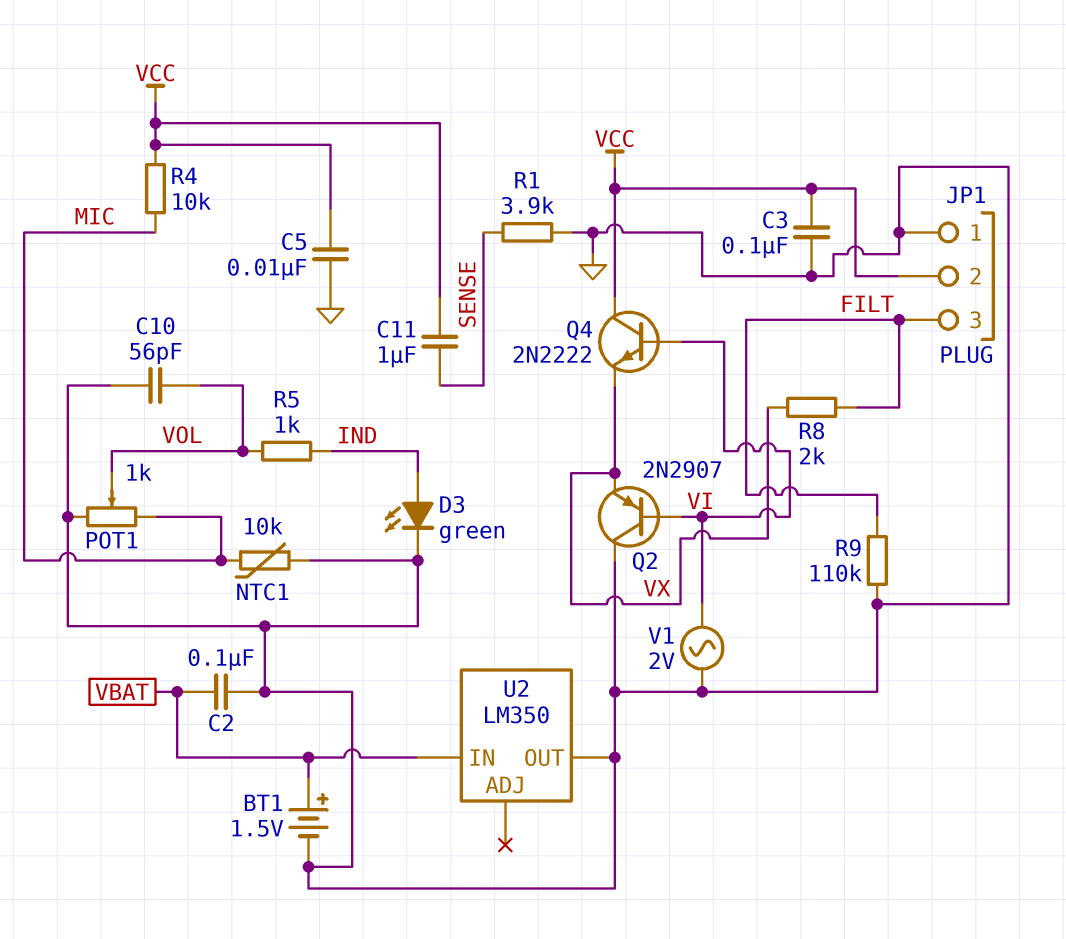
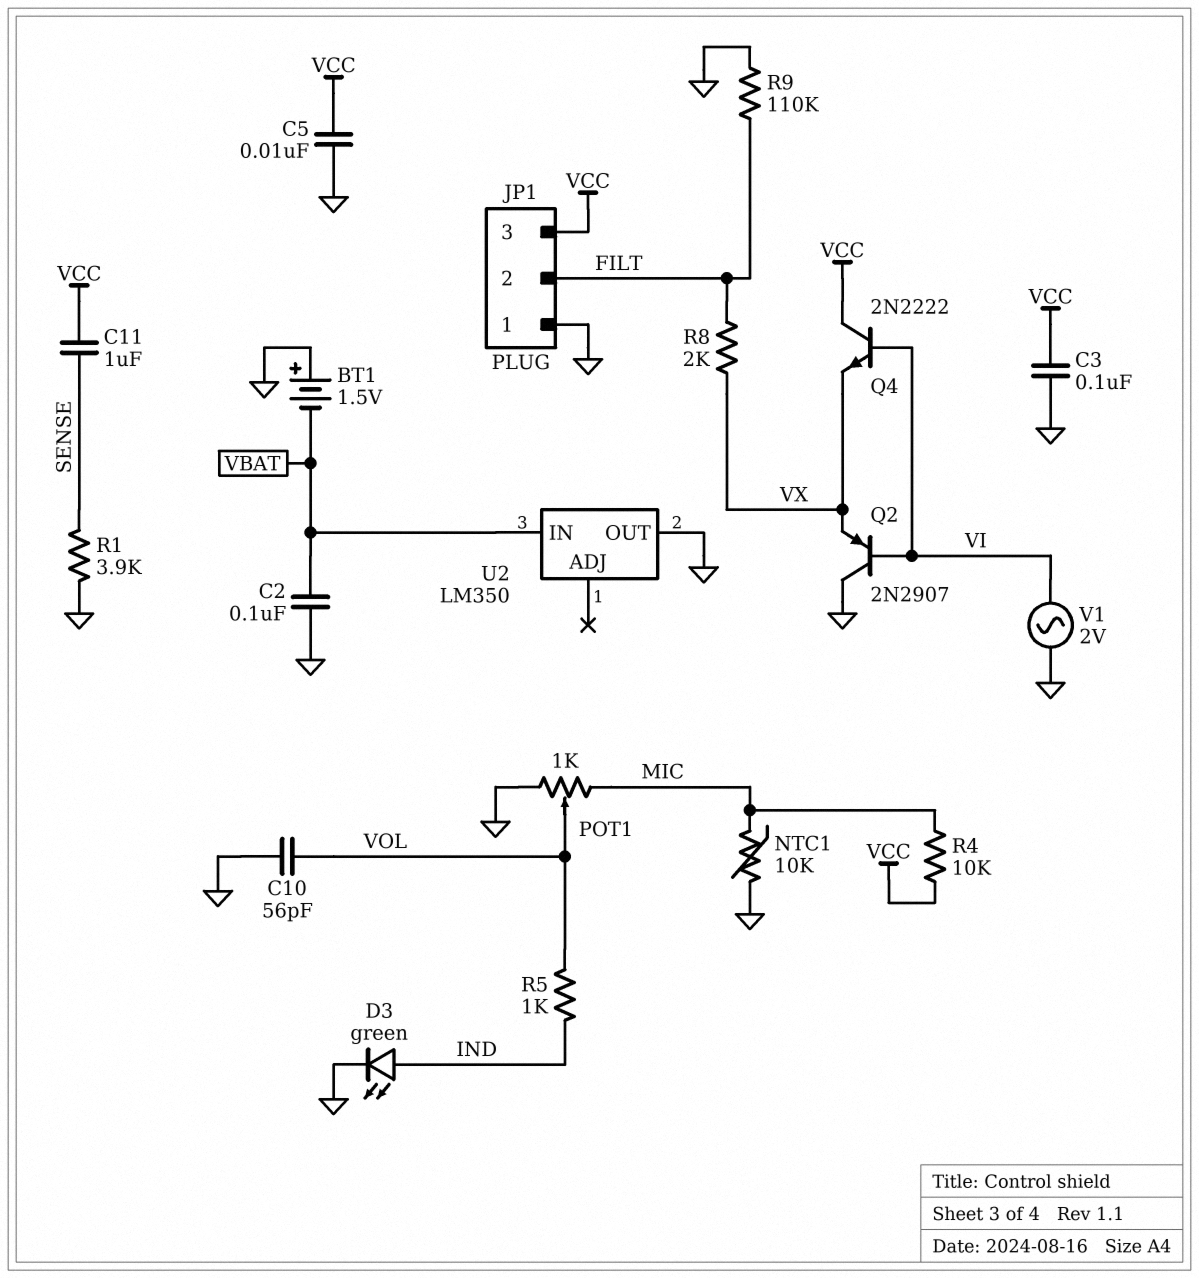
BT1: 1.5V (plus VBAT, minus GND) -> 1.5V (plus GND, minus VBAT)
JP1 pin 2: VCC -> FILT
JP1 pin 3: FILT -> VCC

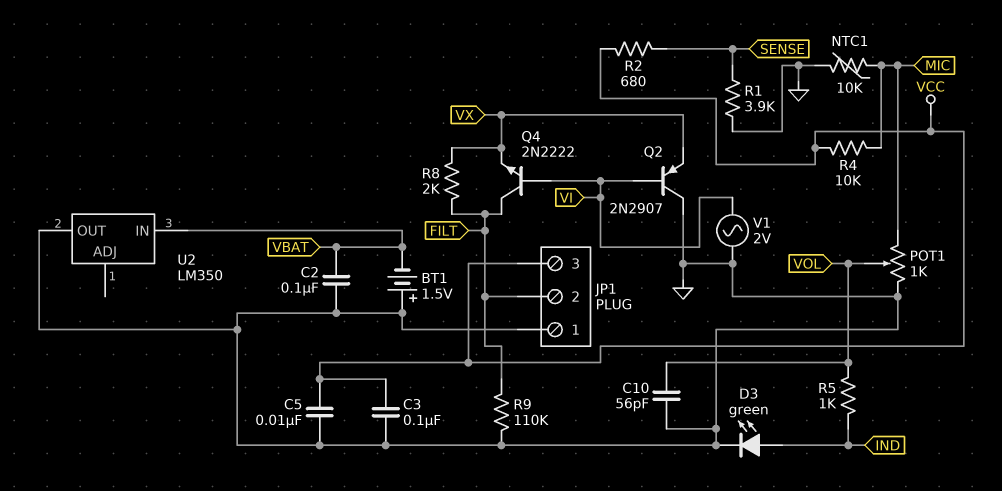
C11: 1uF (SENSE, VCC) -> none
Q4: NPN 2N2222 (B VI, C VCC, E VX) -> NPN 2N2222 (B VI, C FILT, E VX)
R2: none -> 680 (SENSE, VCC)

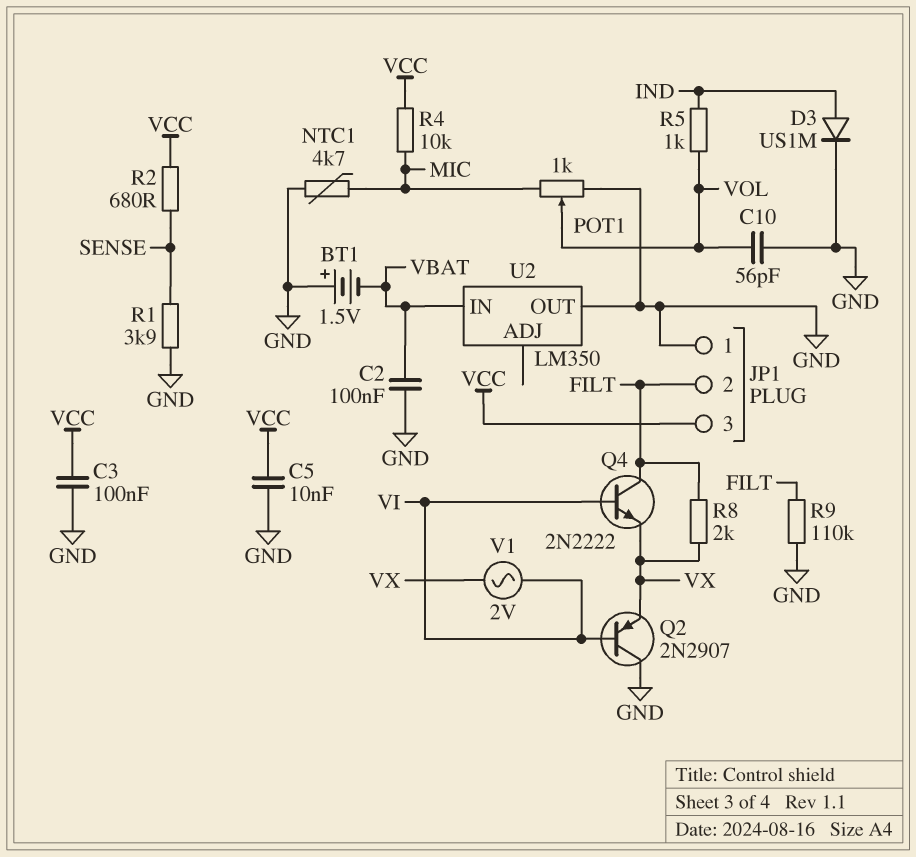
D3: LED green (A IND, K GND) -> diode US1M (A IND, K GND)
NTC1: 10k (GND, MIC) -> 4.7k (GND, MIC)
V1: AC 2V (GND, VI) -> AC 2V (VI, VX)

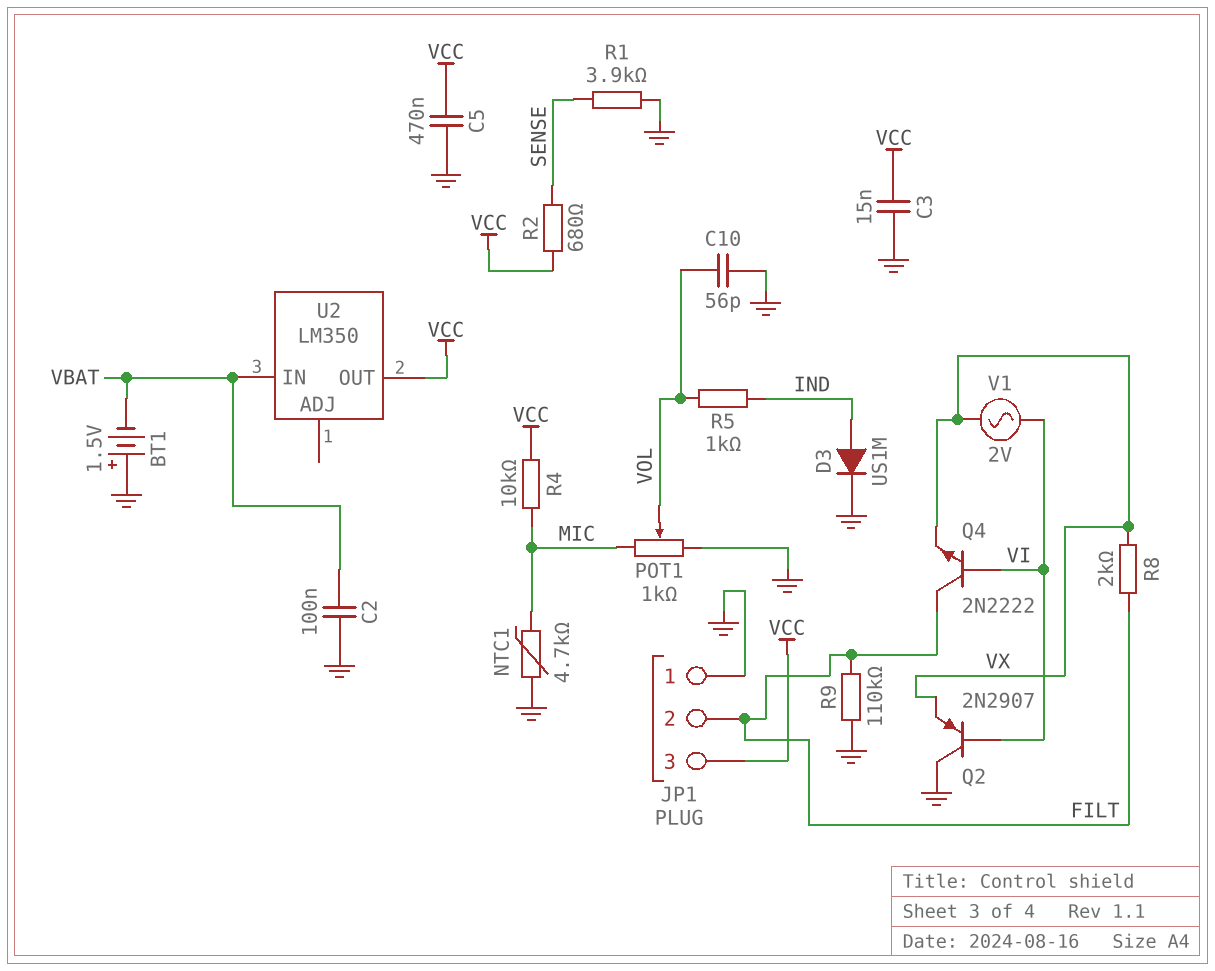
C3: 100nF (GND, VCC) -> 15nF (GND, VCC)
C5: 10nF (GND, VCC) -> 470nF (GND, VCC)
U2 pin OUT: GND -> VCC

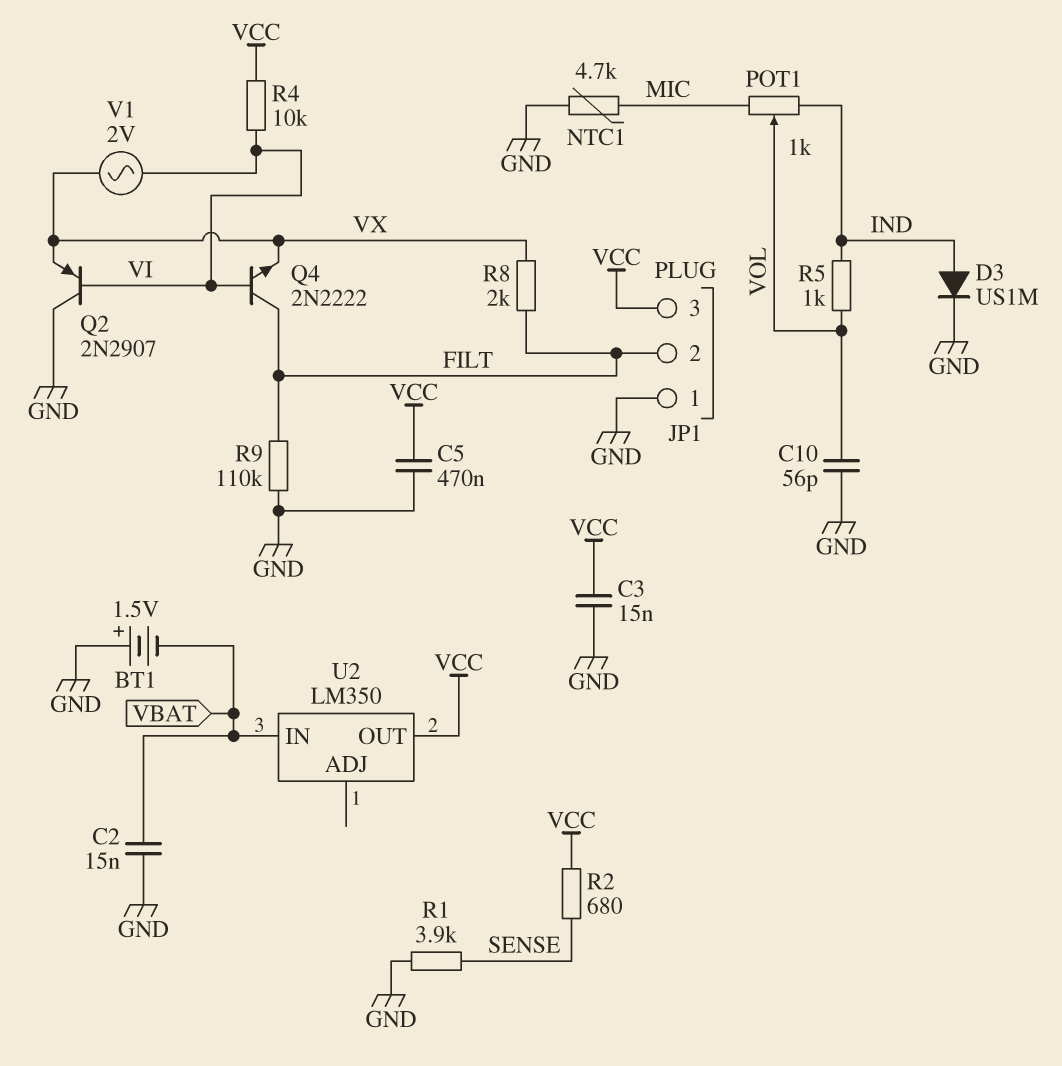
C2: 100nF (GND, VBAT) -> 15nF (GND, VBAT)
POT1: 1k (GND, MIC, wiper VOL) -> 1k (IND, MIC, wiper VOL)
R4: 10k (MIC, VCC) -> 10k (VCC, VI)

